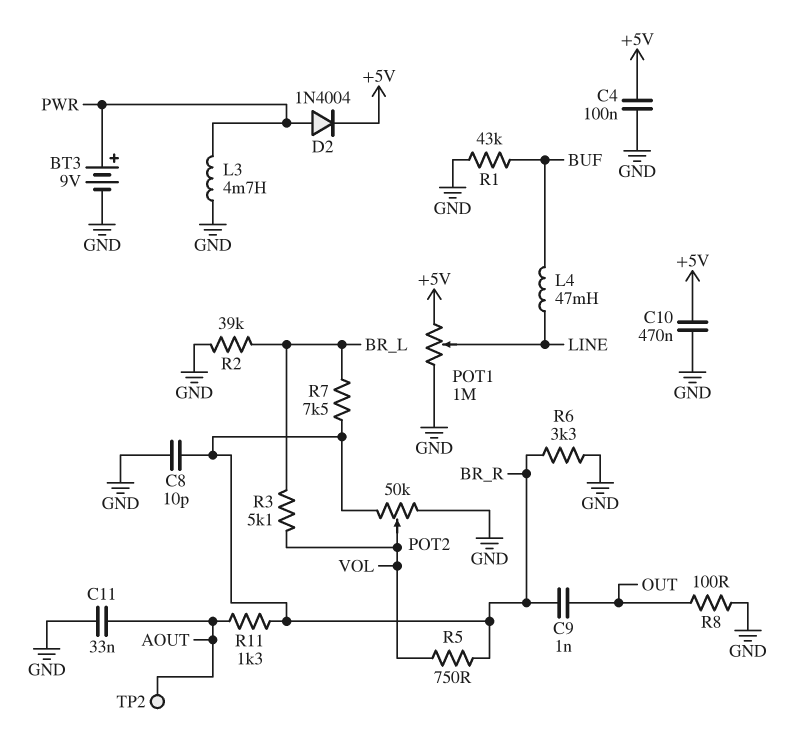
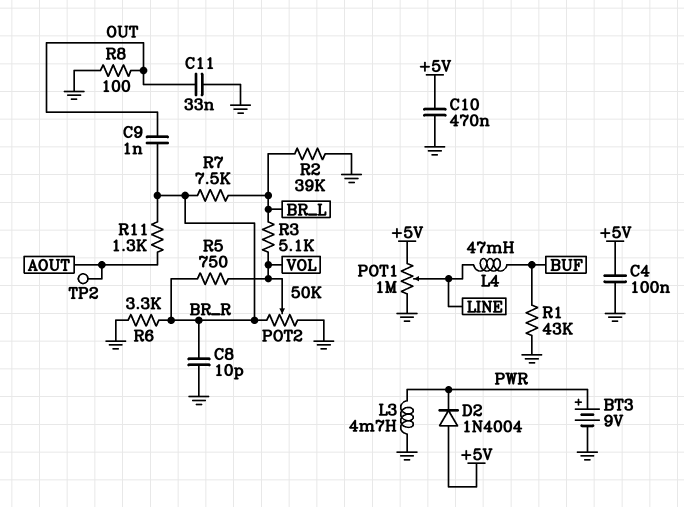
C11: 33nF (AOUT, GND) -> 33nF (GND, OUT)
D2: diode 1N4004 (A PWR, K +5V) -> diode 1N4004 (A +5V, K PWR)

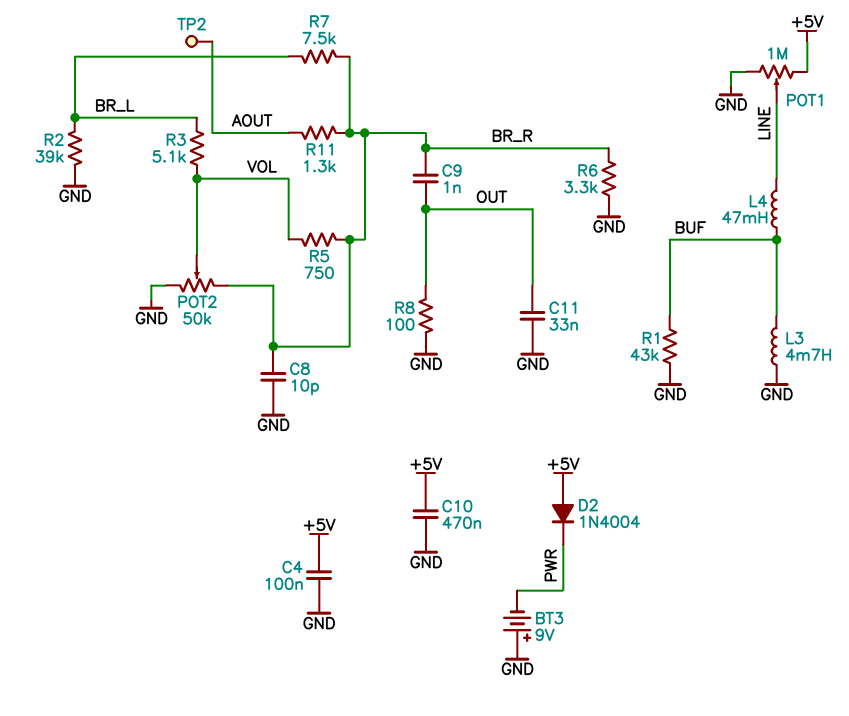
BT3: 9V (plus PWR, minus GND) -> 9V (plus GND, minus PWR)
L3: 4.7mH (GND, PWR) -> 4.7mH (BUF, GND)

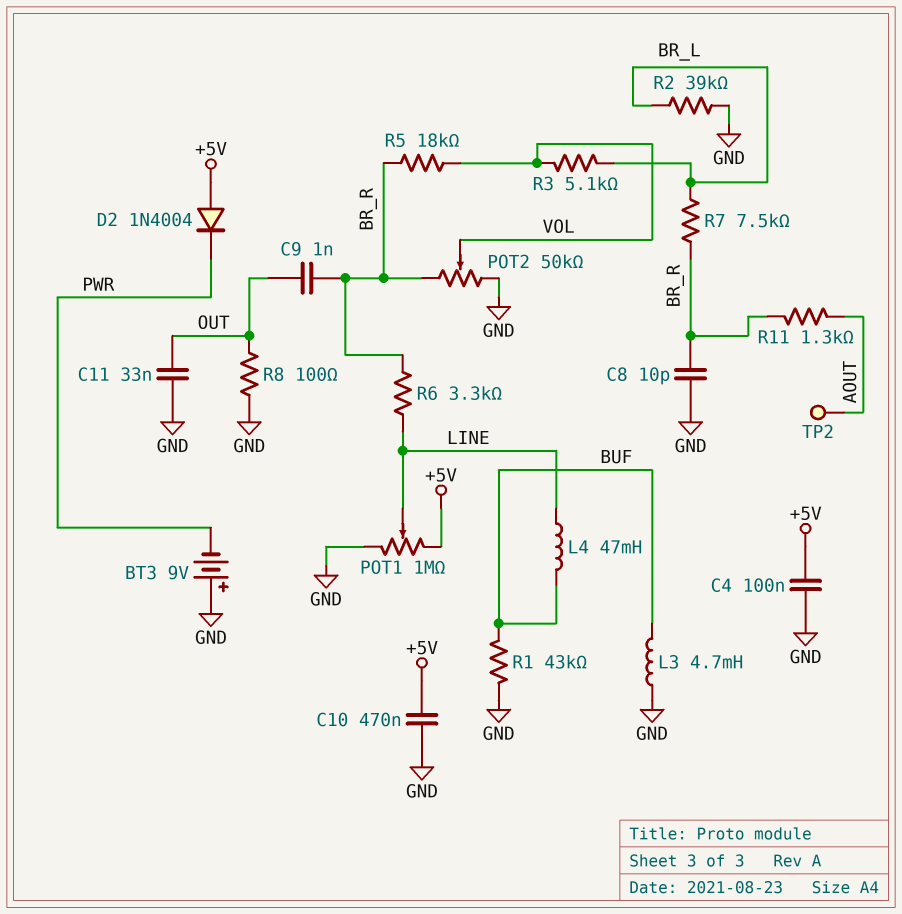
R5: 750 (BR_R, VOL) -> 18k (BR_R, VOL)
R6: 3.3k (BR_R, GND) -> 3.3k (BR_R, LINE)

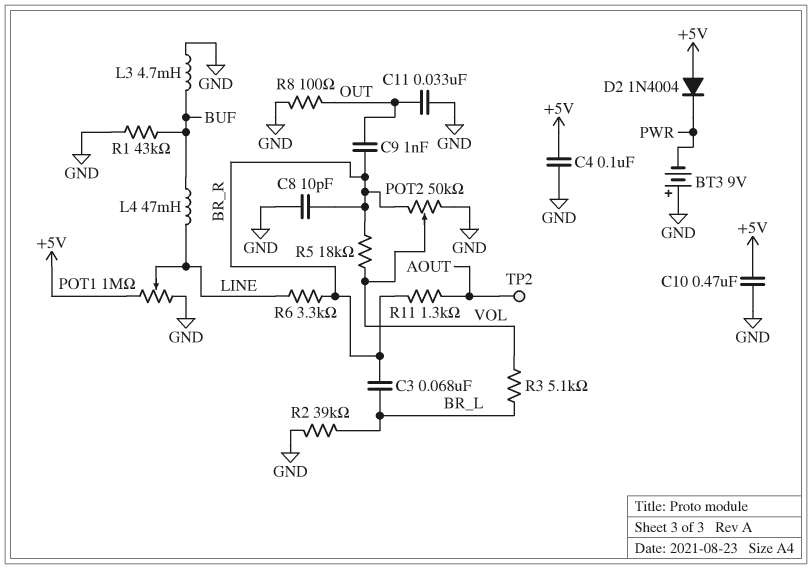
C3: none -> 68nF (BR_L, BR_R)
R7: 7.5k (BR_L, BR_R) -> none

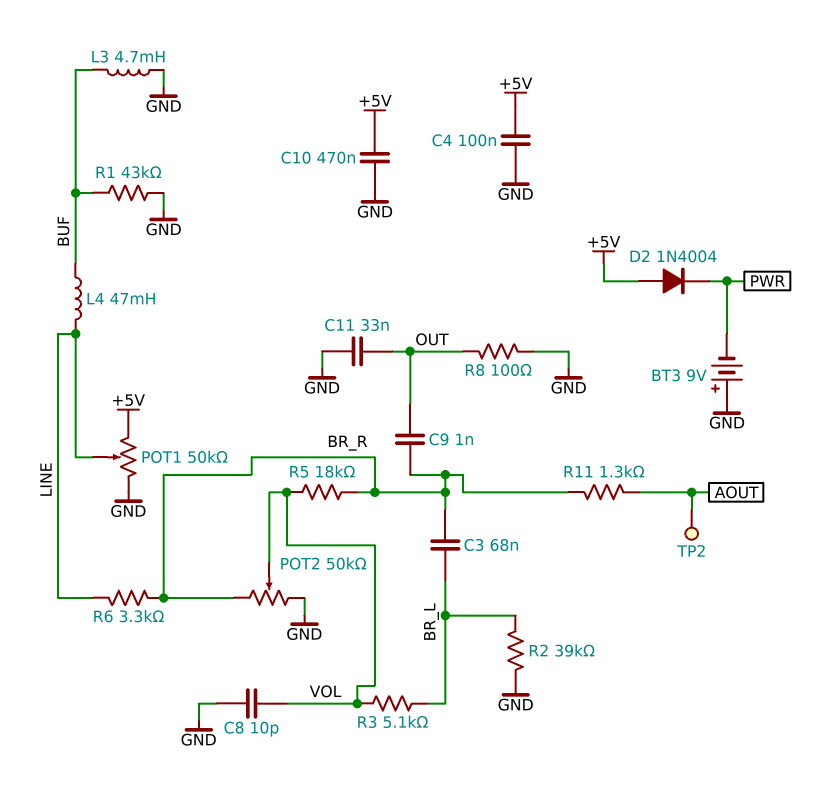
C8: 10pF (BR_R, GND) -> 10pF (GND, VOL)
POT1: 1M (+5V, GND, wiper LINE) -> 50k (+5V, GND, wiper LINE)

